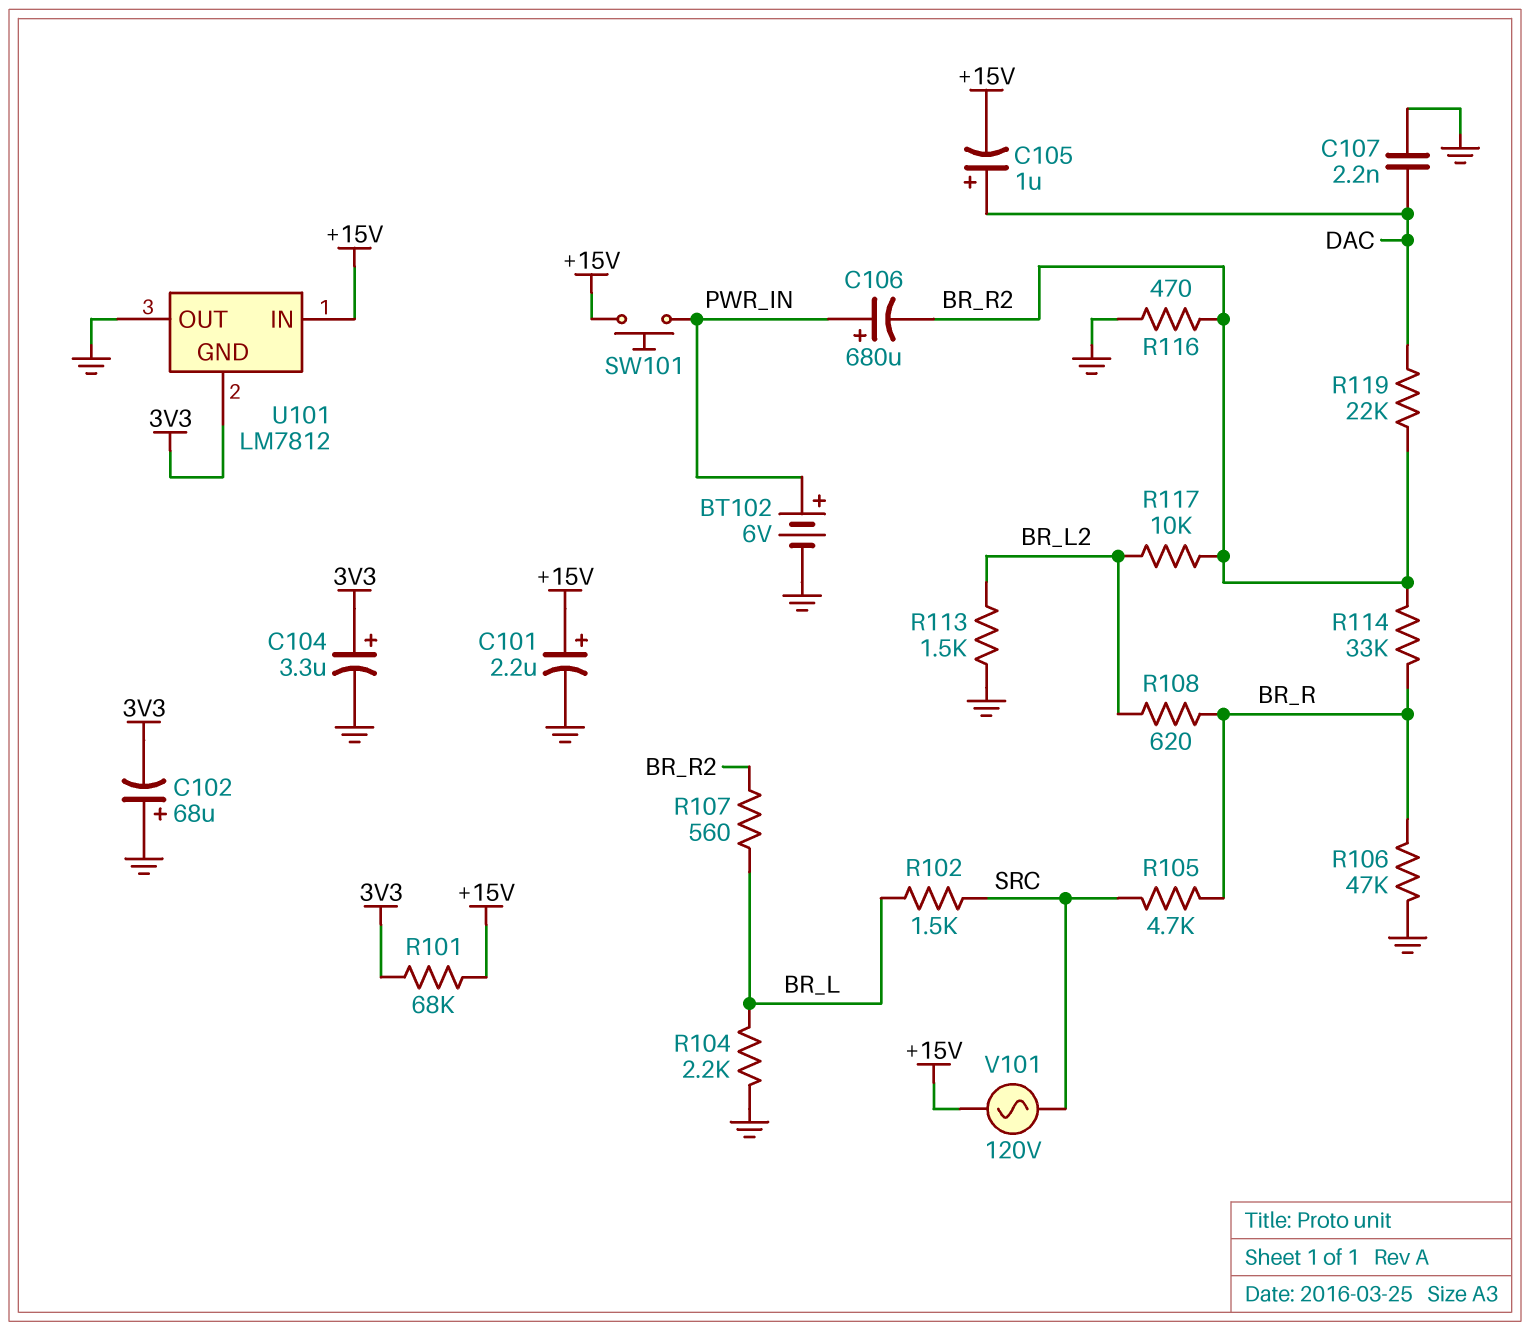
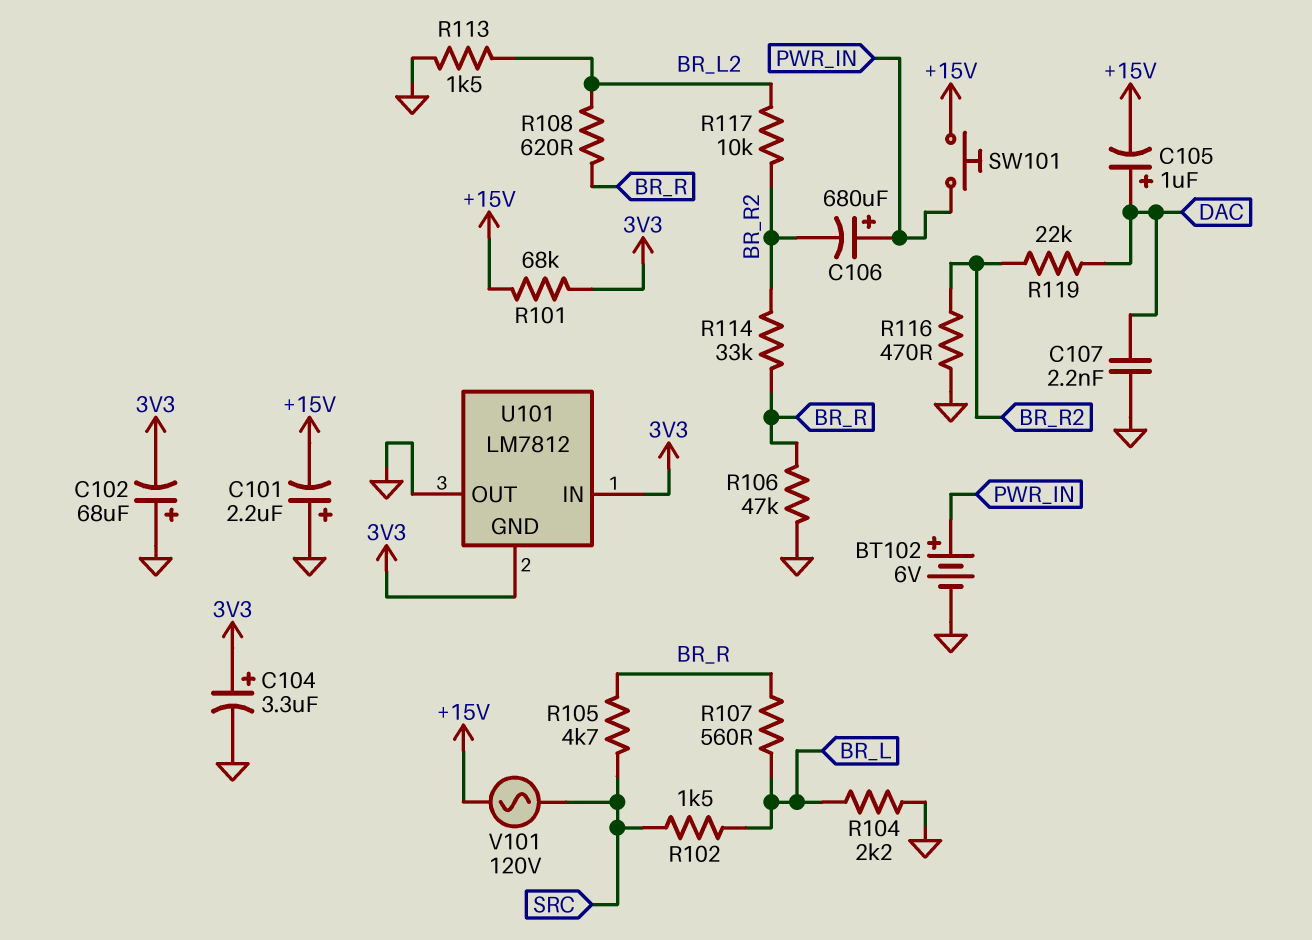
C101: 2.2uF (plus +15V, minus GND) -> 2.2uF (plus GND, minus +15V)
R107: 560 (BR_L, BR_R2) -> 560 (BR_L, BR_R)
U101 pin IN: +15V -> 3V3

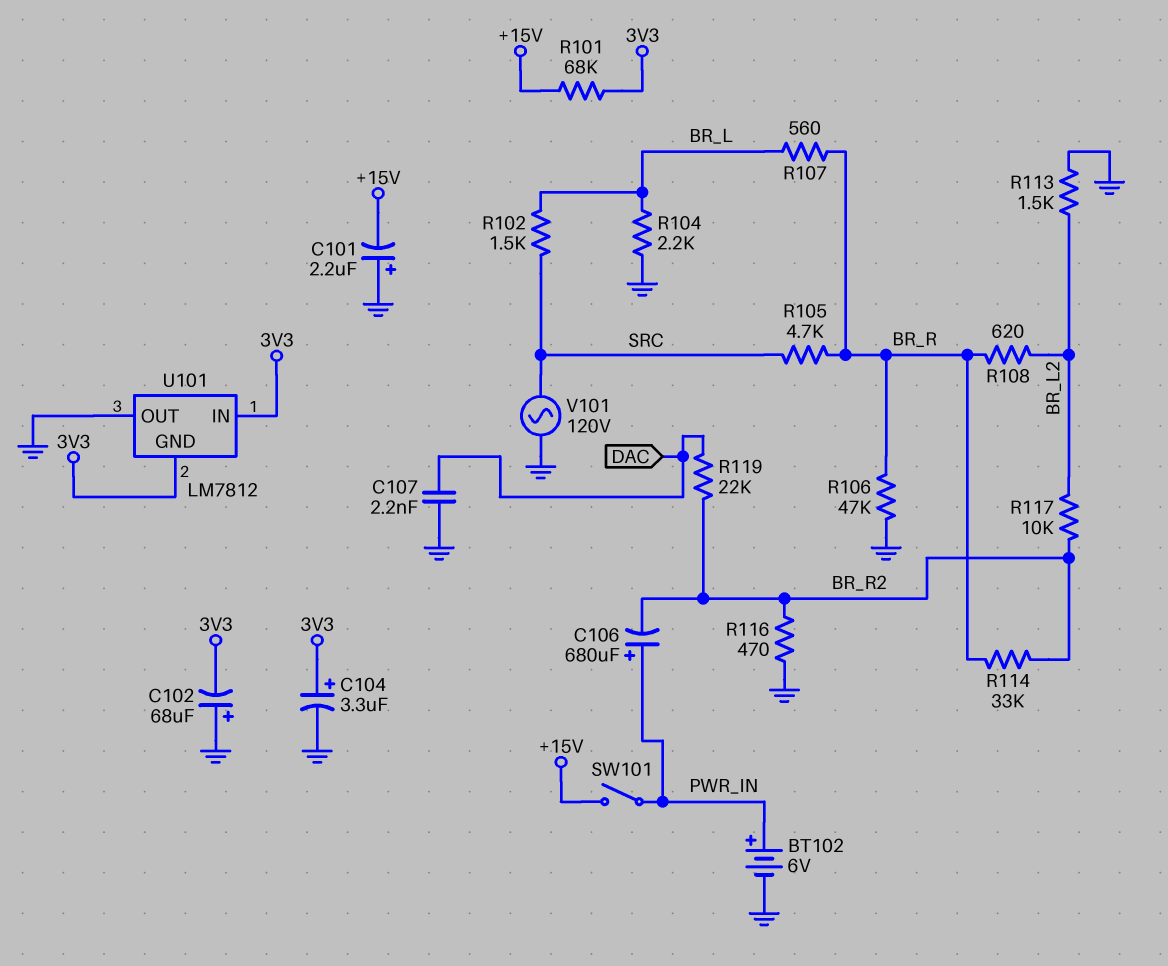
C105: 1uF (plus DAC, minus +15V) -> none
SW101: button (+15V, PWR_IN) -> switch (+15V, PWR_IN)
V101: AC 120V (+15V, SRC) -> AC 120V (GND, SRC)

